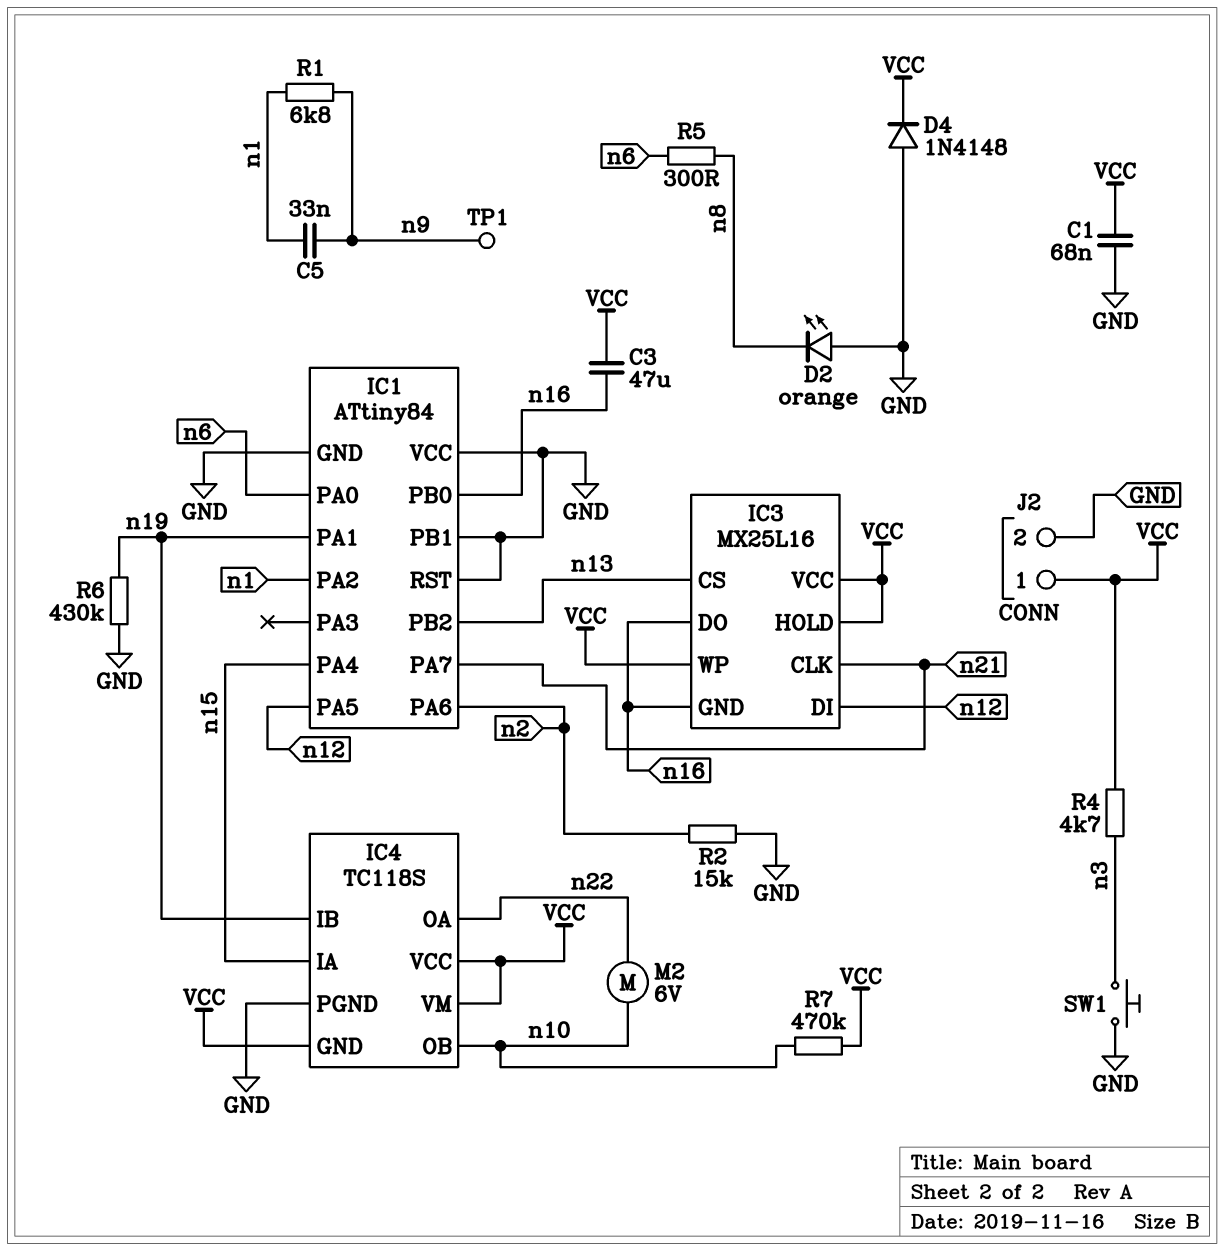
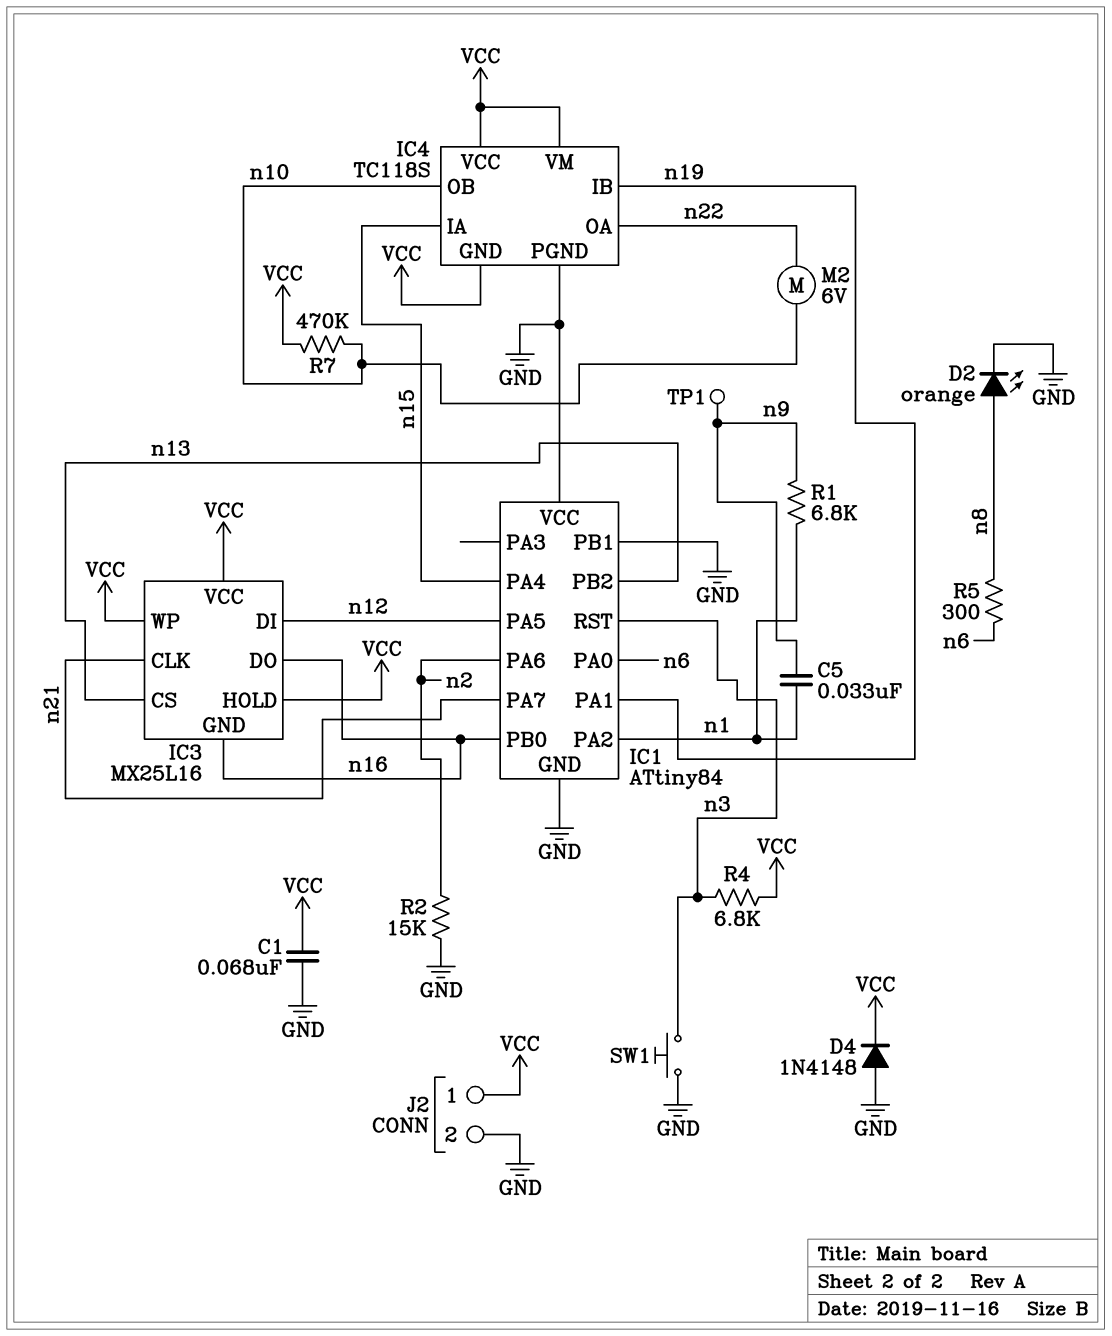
C3: 47uF (VCC, n16) -> none
D2: LED orange (A GND, K n8) -> LED orange (A n8, K GND)
IC1 pin RST: GND -> n3
R4: 4.7k (VCC, n3) -> 6.8k (VCC, n3)
R6: 430k (GND, n19) -> none

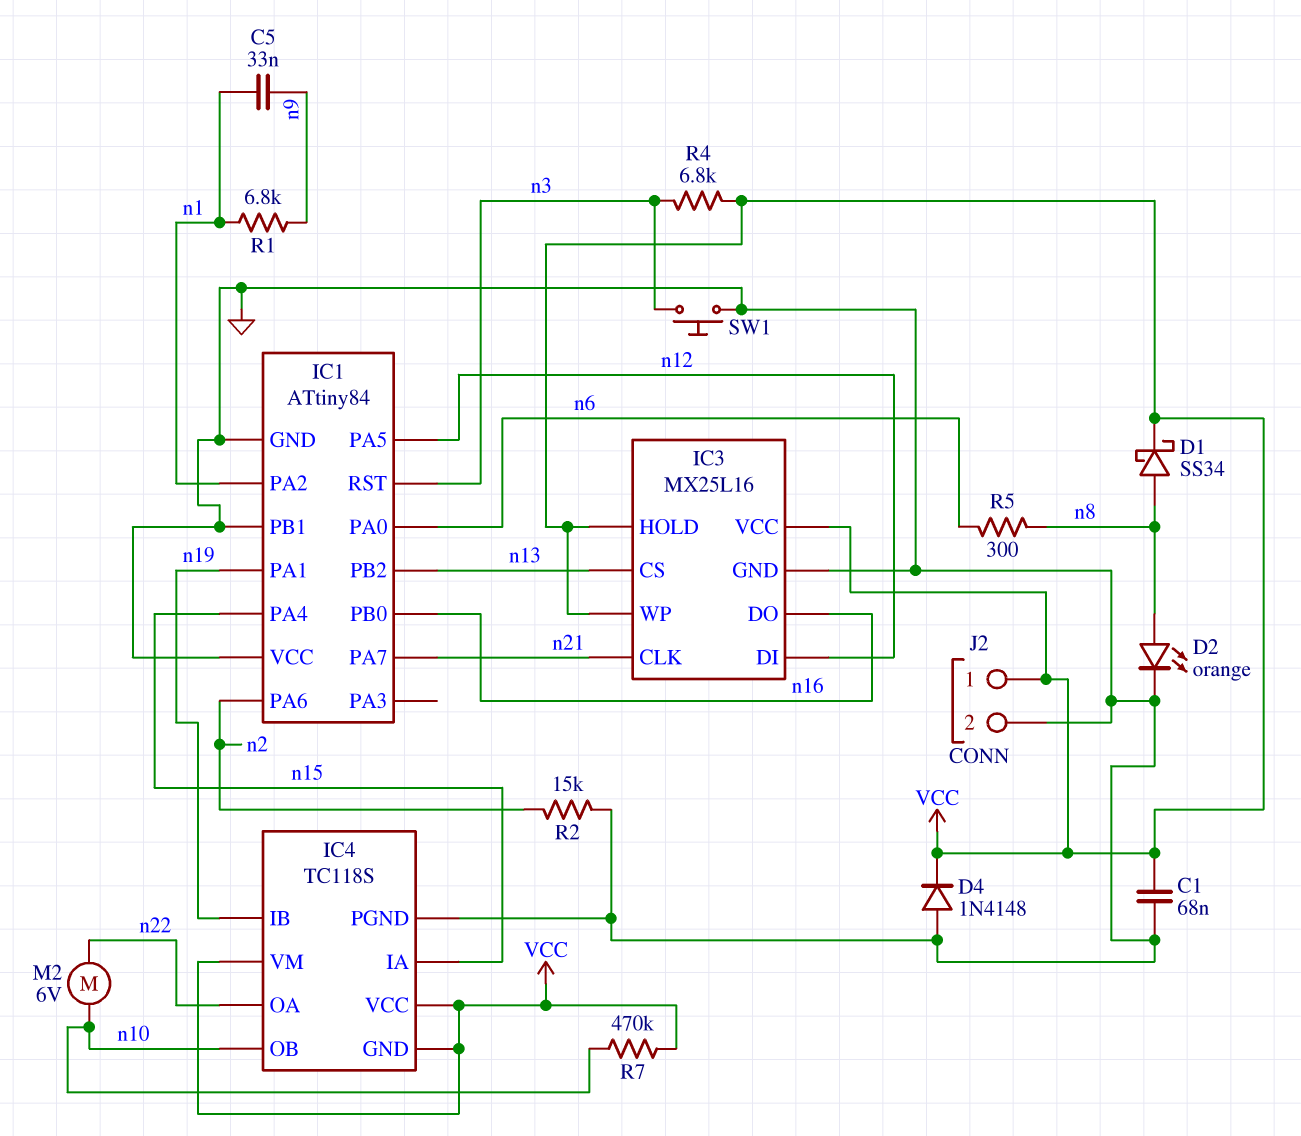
D1: none -> schottky SS34 (A n8, K VCC)
IC3 pin GND: n16 -> GND
TP1: test point (n9) -> none

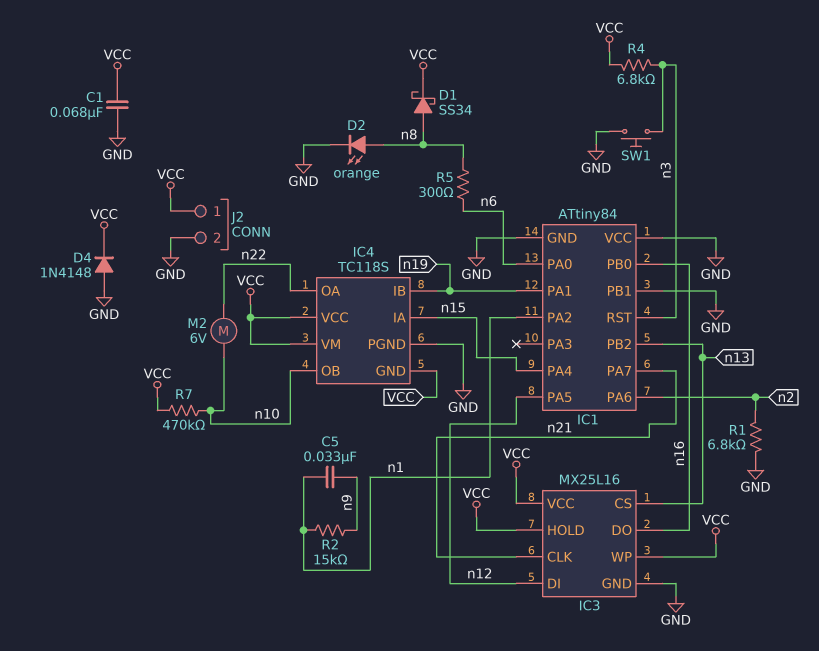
R1: 6.8k (n1, n9) -> 6.8k (GND, n2)
R2: 15k (GND, n2) -> 15k (n1, n9)

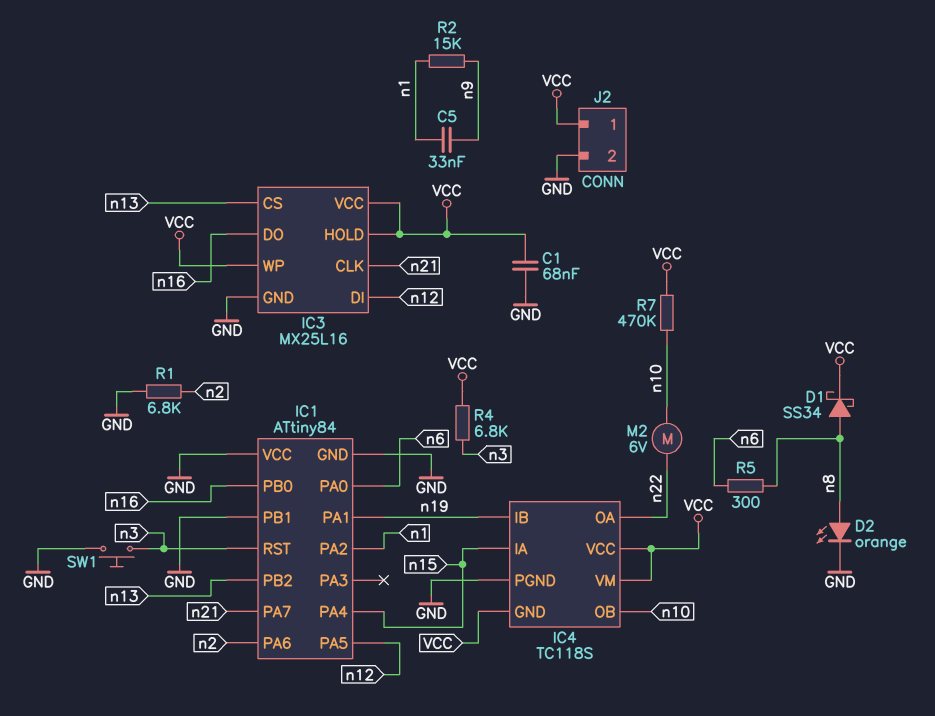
D4: diode 1N4148 (A GND, K VCC) -> none

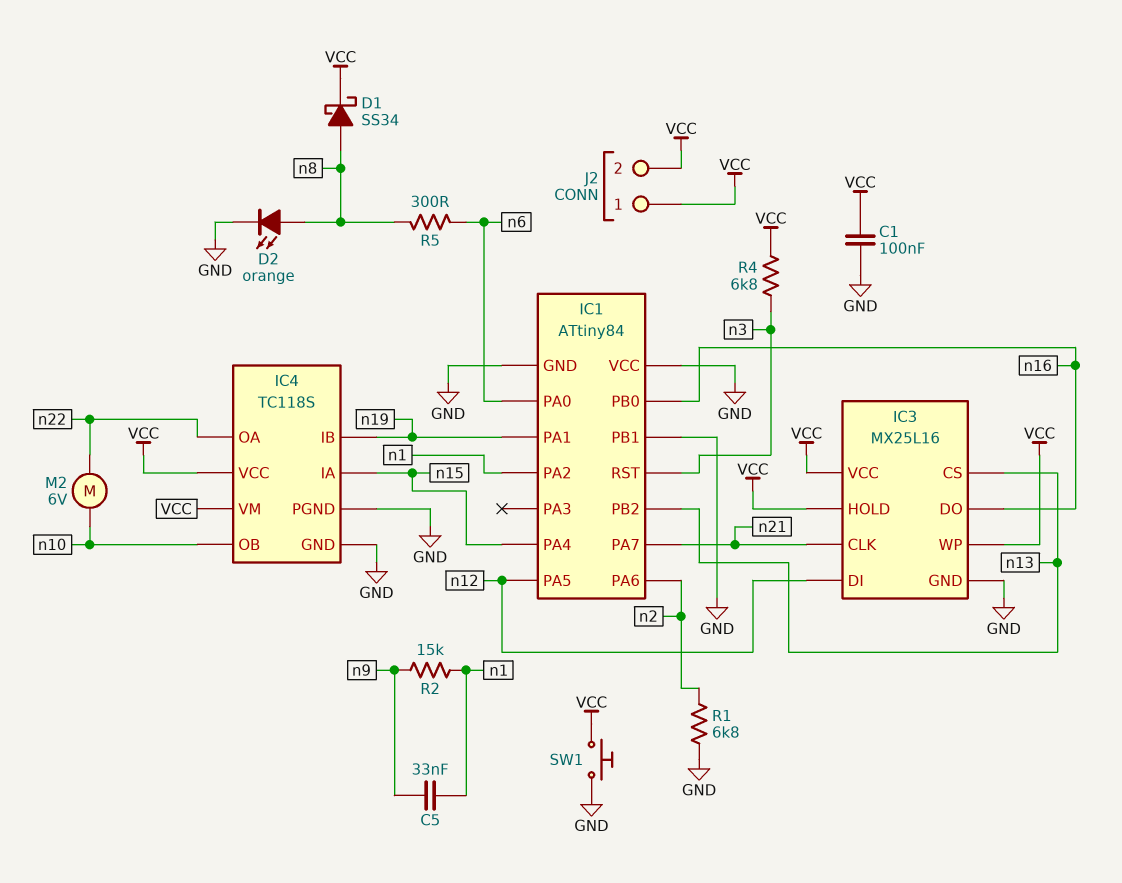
C1: 68nF (GND, VCC) -> 100nF (GND, VCC)
IC4 pin GND: VCC -> GND
J2 pin 2: GND -> VCC
R7: 470k (VCC, n10) -> none
SW1: button (GND, n3) -> button (GND, VCC)

